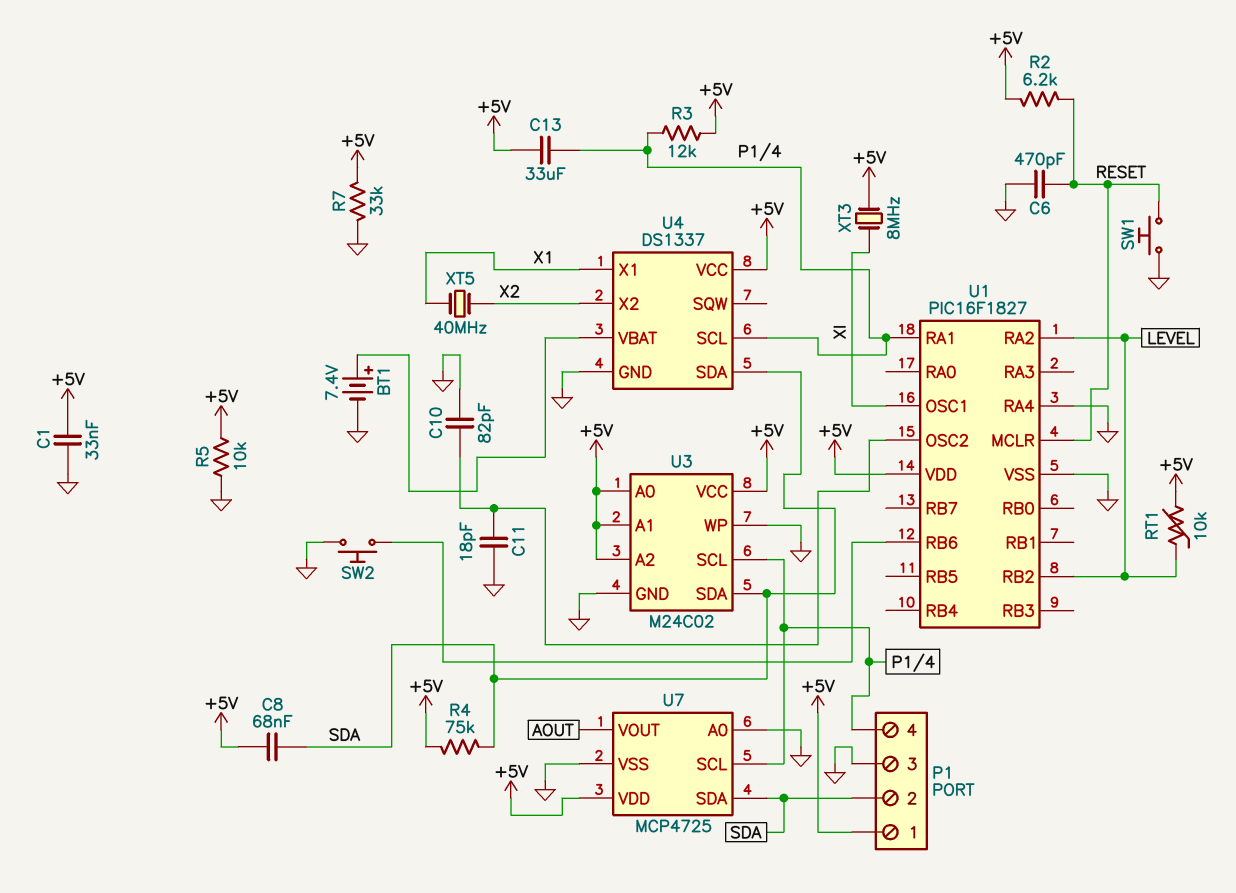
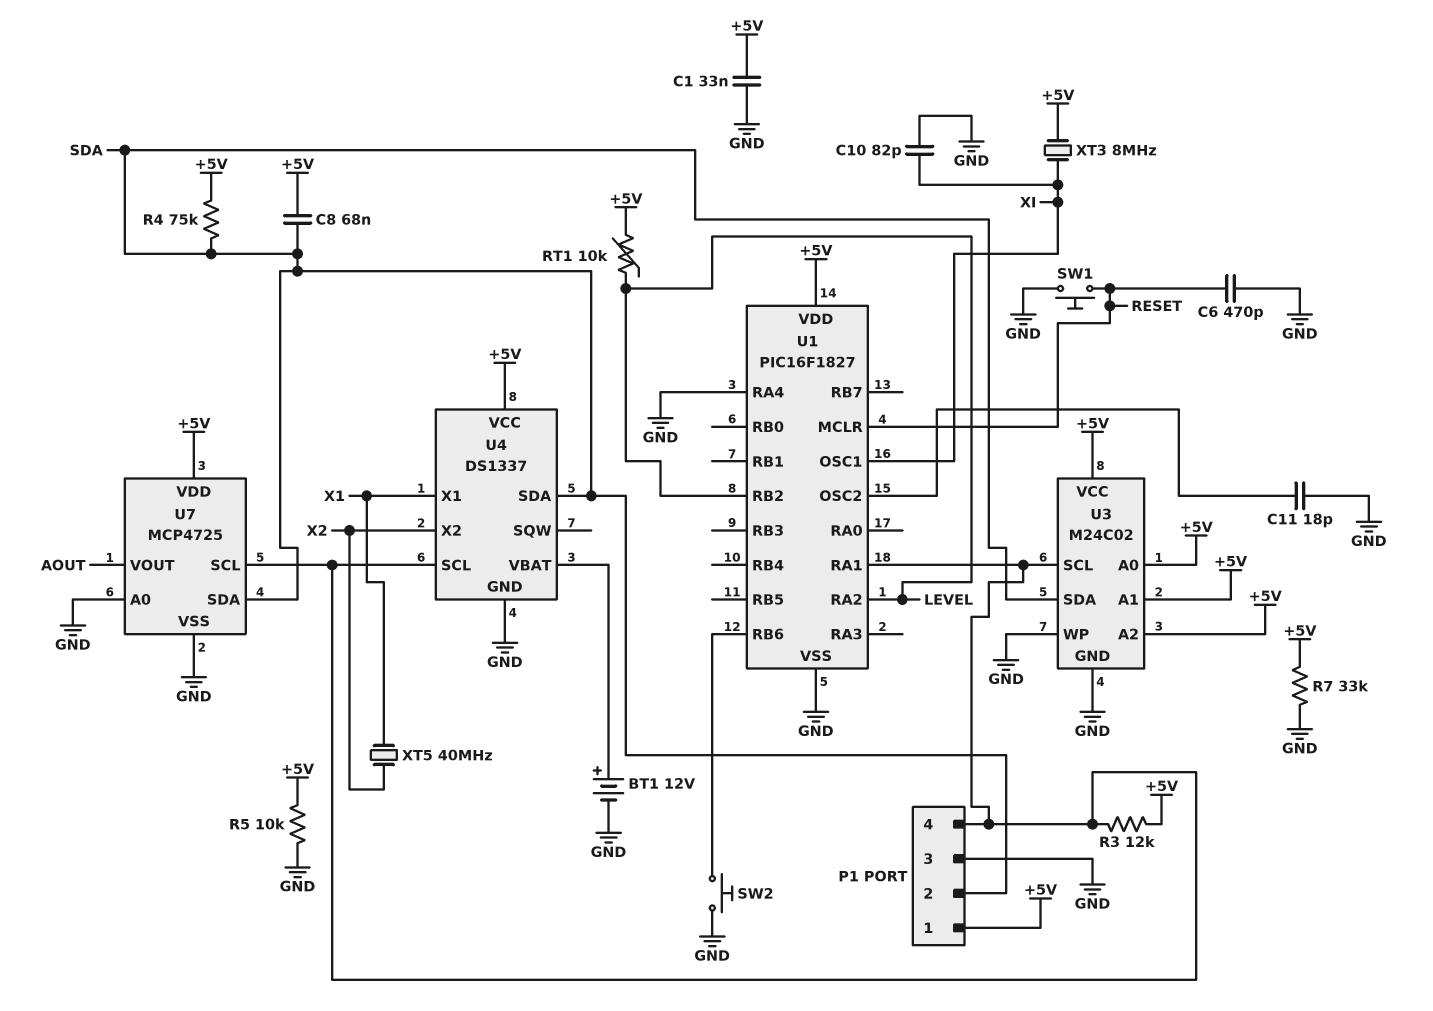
BT1: 7.4V (plus U4/VBAT, minus GND) -> 12V (plus U4/VBAT, minus GND)
C10: 82pF (GND, U1/OSC2) -> 82pF (GND, XI)
C13: 33uF (+5V, P1/4) -> none
R2: 6.2k (+5V, RESET) -> none

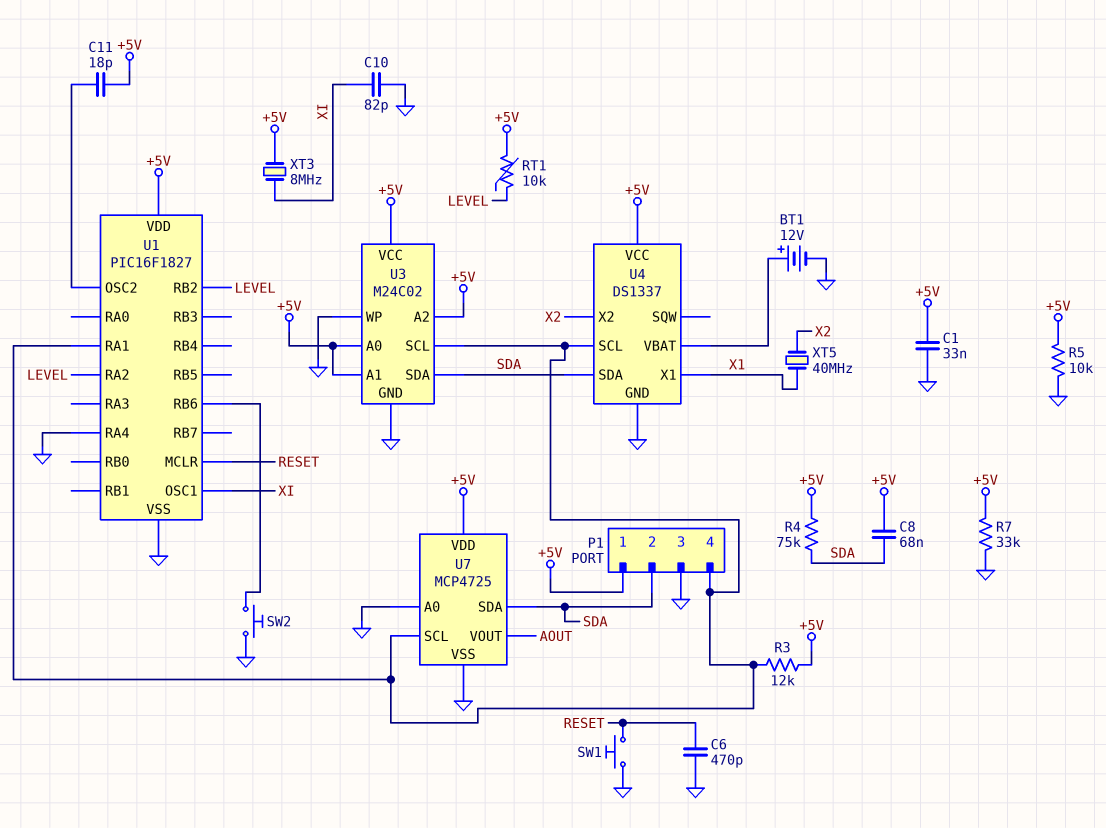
C11: 18pF (GND, U1/OSC2) -> 18pF (+5V, U1/OSC2)

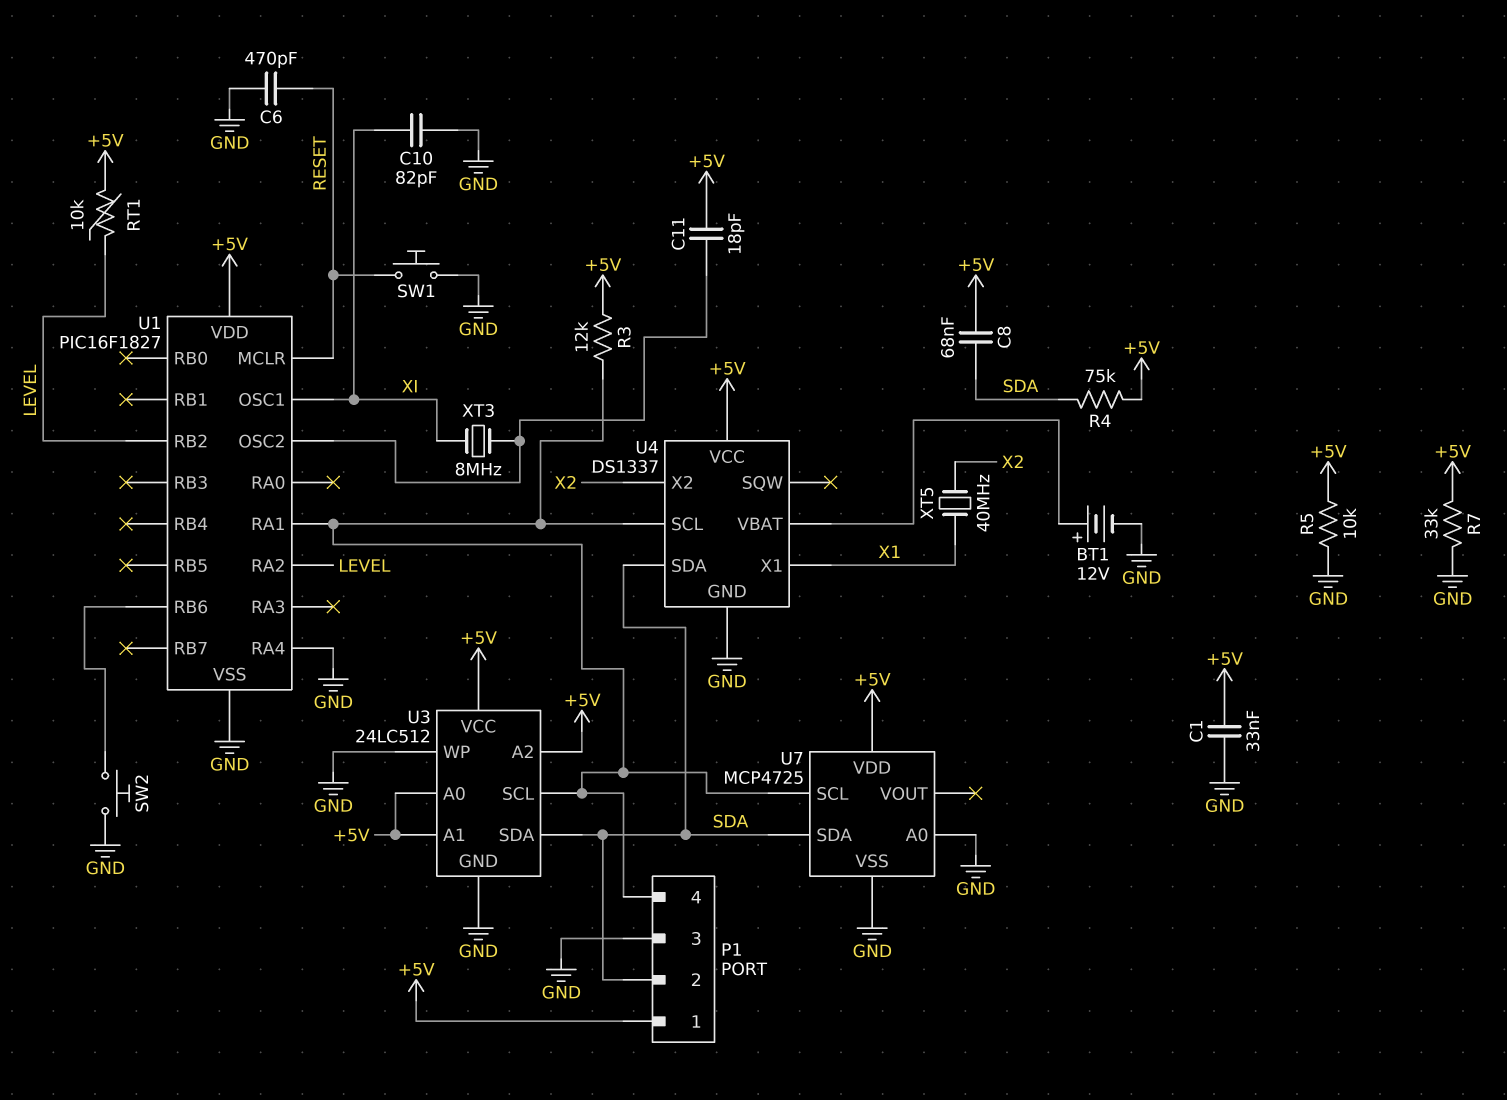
U3: M24C02 -> 24LC512
U7 pin VOUT: AOUT -> none
XT3: 8MHz (+5V, XI) -> 8MHz (U1/OSC2, XI)

